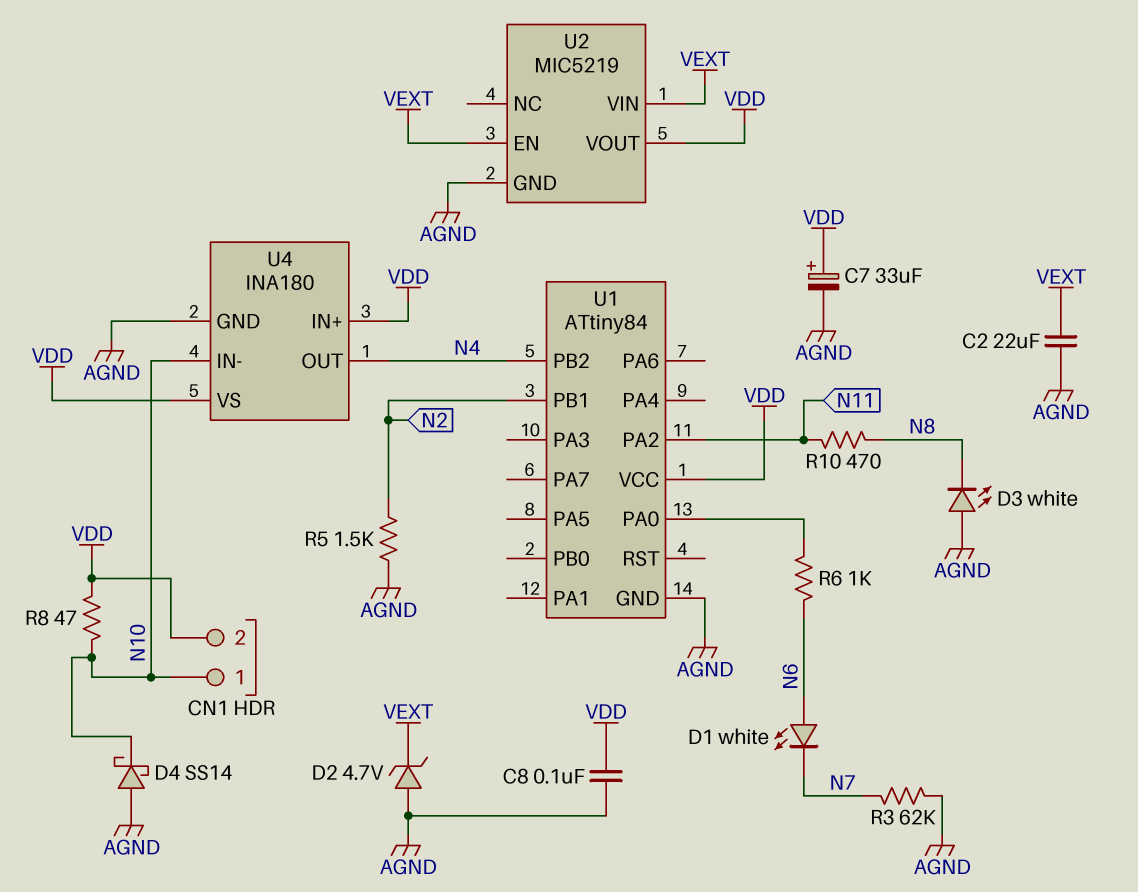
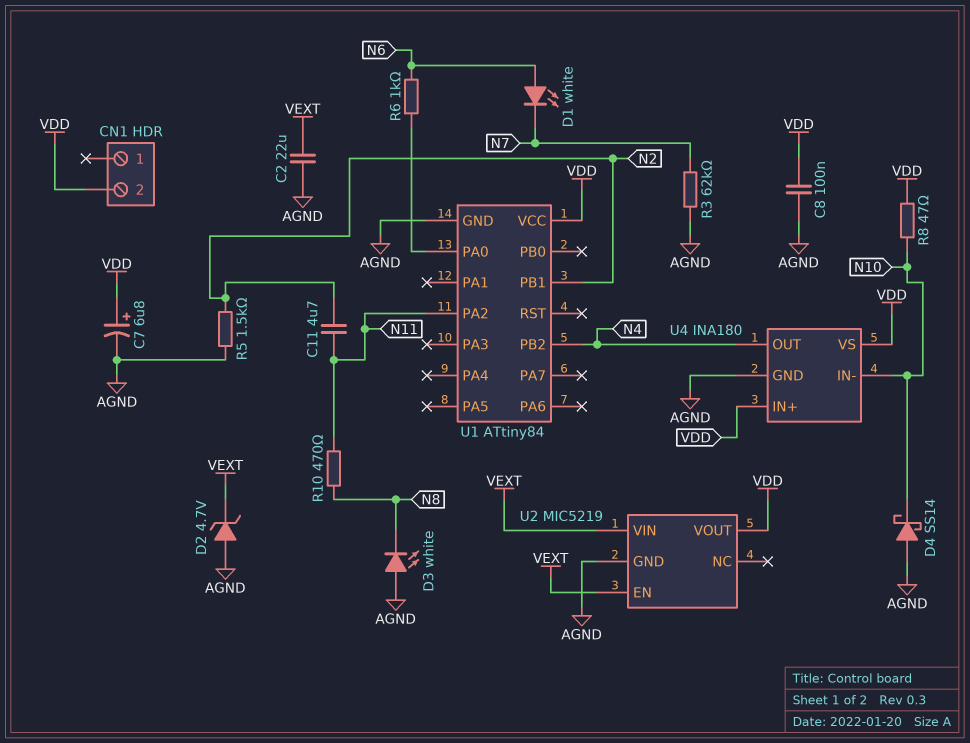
C7: 33uF (plus VDD, minus AGND) -> 6.8uF (plus VDD, minus AGND)
C11: none -> 4.7uF (N2, N11)
CN1 pin 1: N10 -> none

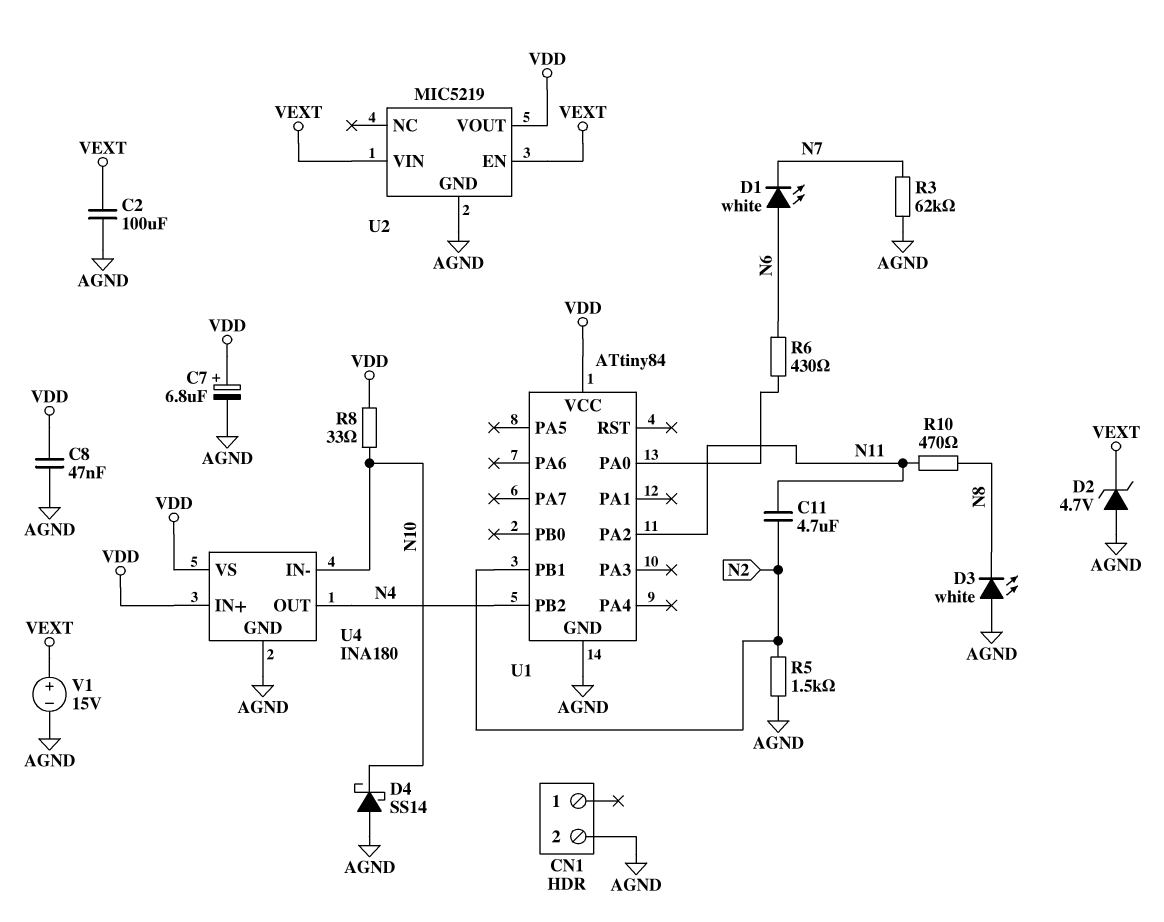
C2: 22uF (AGND, VEXT) -> 100uF (AGND, VEXT)
C8: 100nF (AGND, VDD) -> 47nF (AGND, VDD)
CN1 pin 2: VDD -> AGND
R6: 1k (N6, U1/PA0) -> 430 (N6, U1/PA0)
R8: 47 (N10, VDD) -> 33 (N10, VDD)
V1: none -> 15V (plus VEXT, minus AGND)

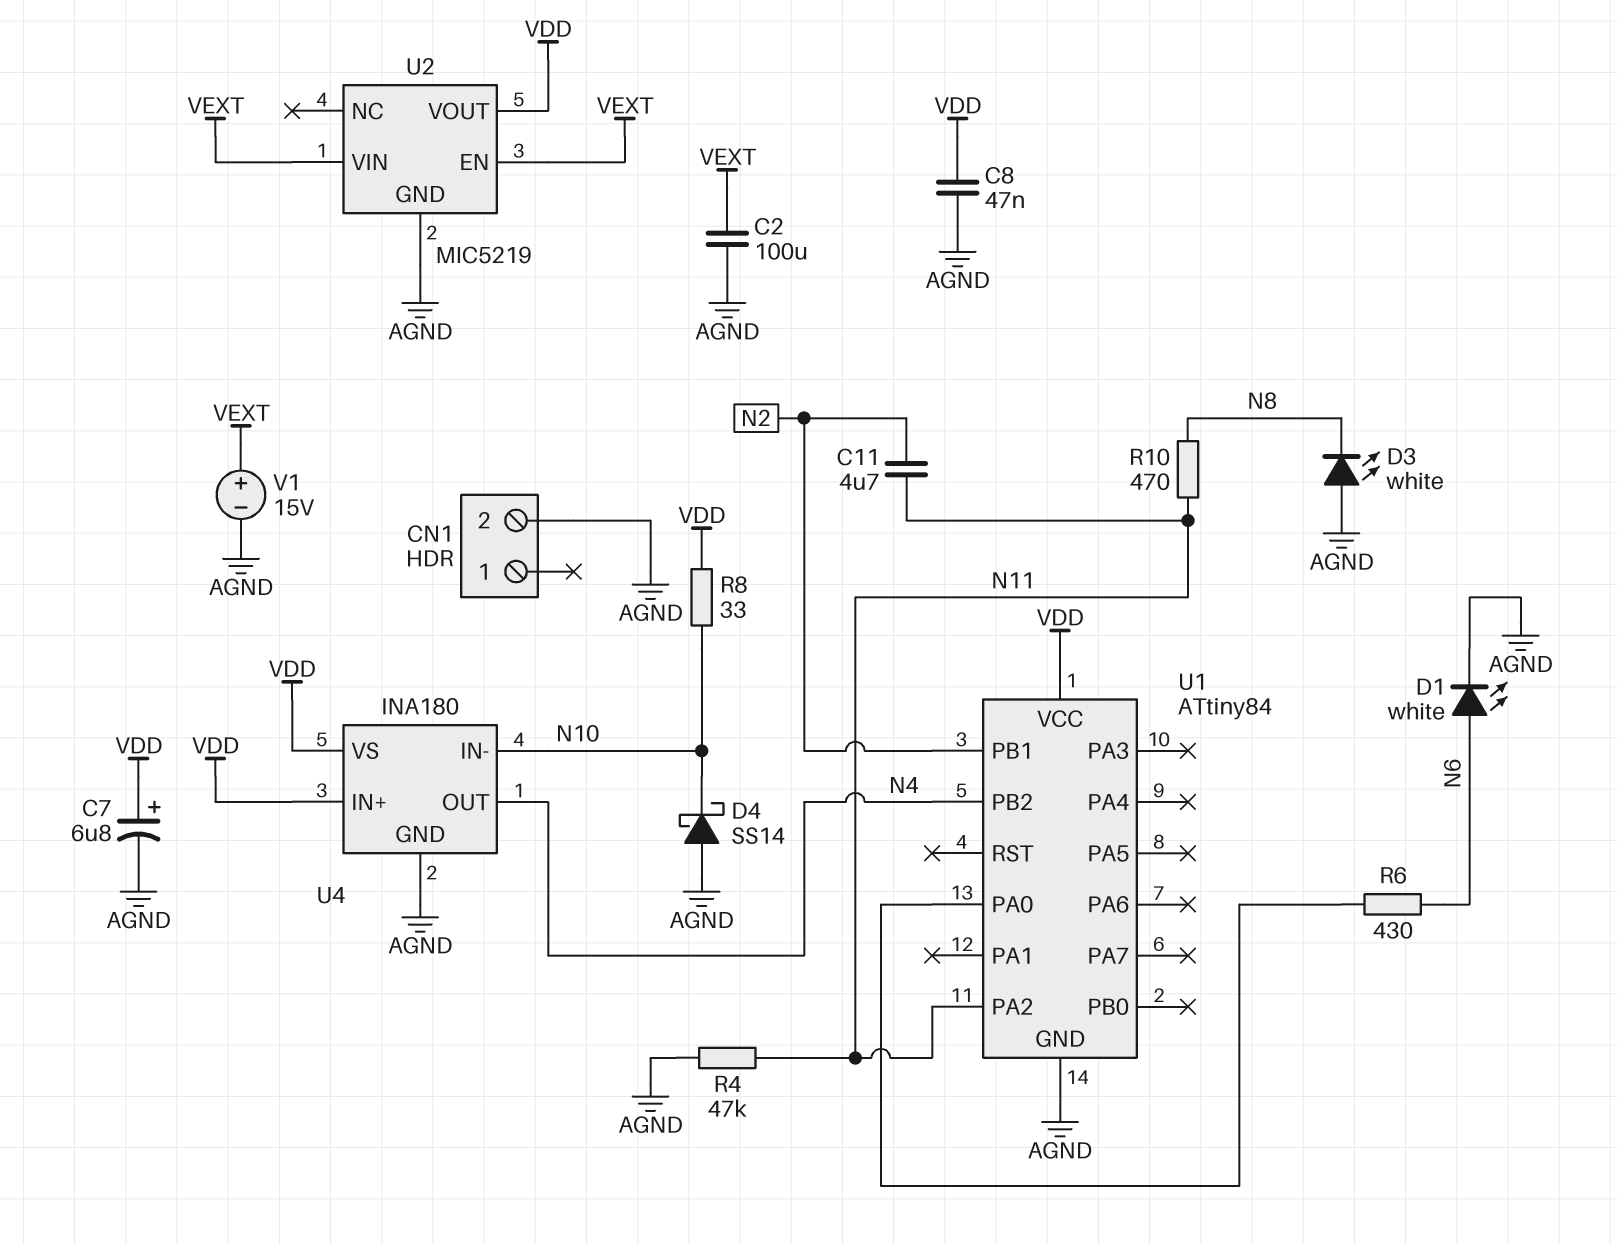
D1: LED white (A N6, K N7) -> LED white (A N6, K AGND)
D2: zener 4.7V (A AGND, K VEXT) -> none
R3: 62k (AGND, N7) -> none
R4: none -> 47k (AGND, N11)
R5: 1.5k (AGND, N2) -> none

